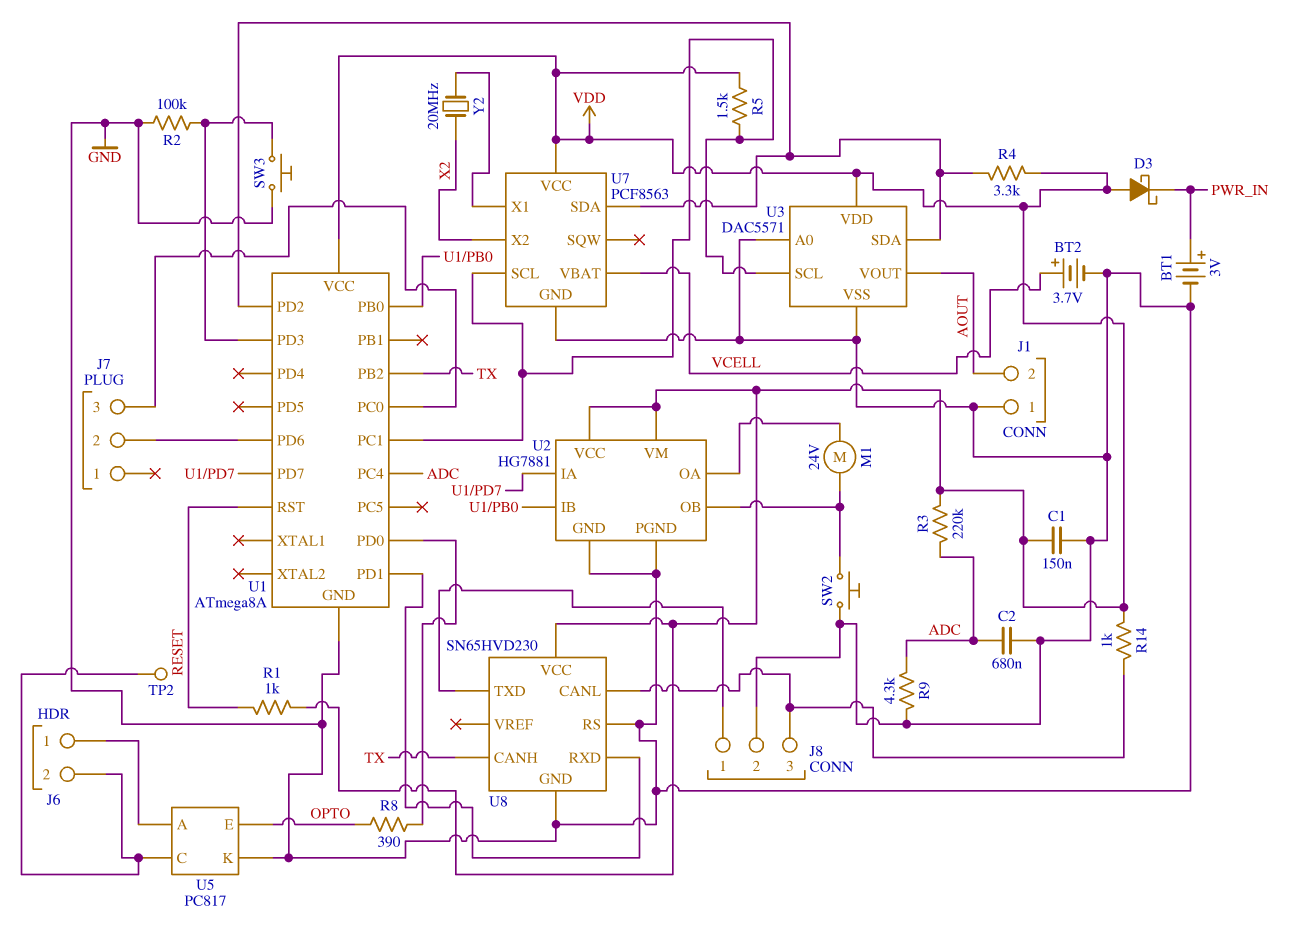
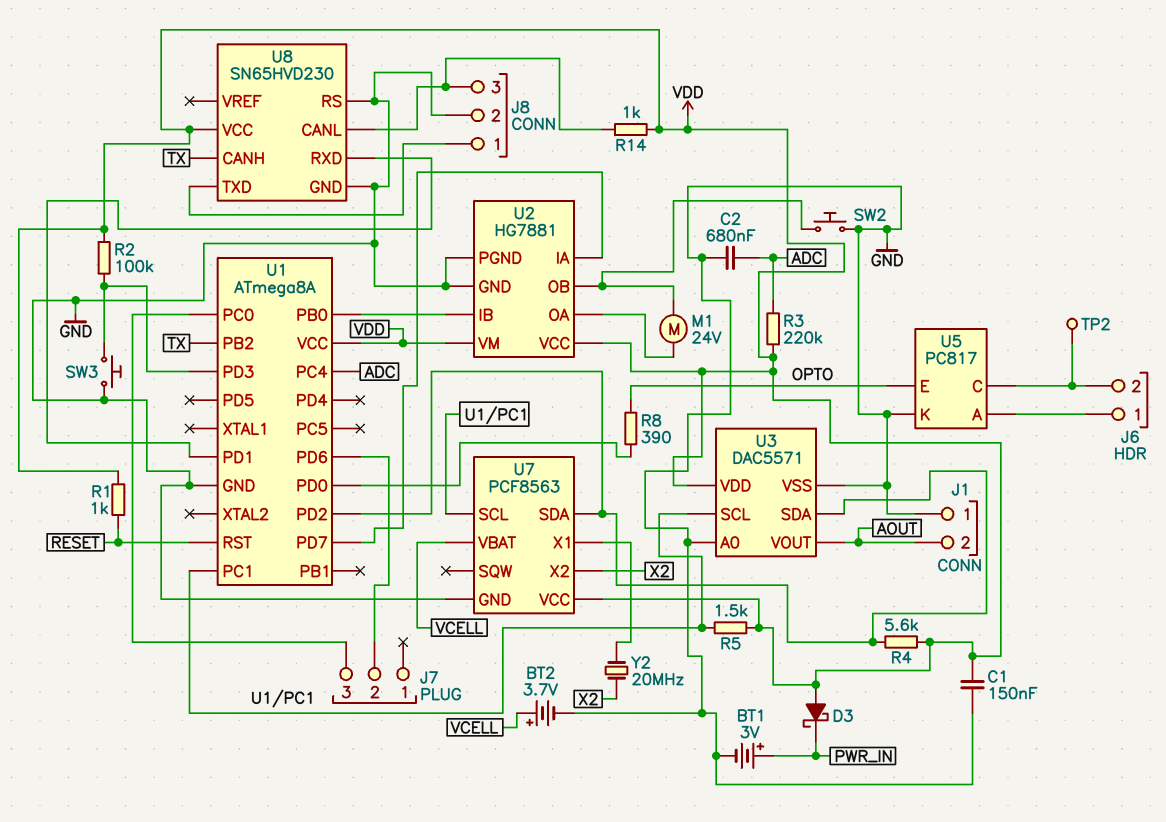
R2: 100k (GND, U1/PD3) -> 100k (U1/PD3, VDD)
R4: 3.3k (U1/PD2, VDD) -> 5.6k (U1/PD2, VDD)
R9: 4.3k (ADC, GND) -> none

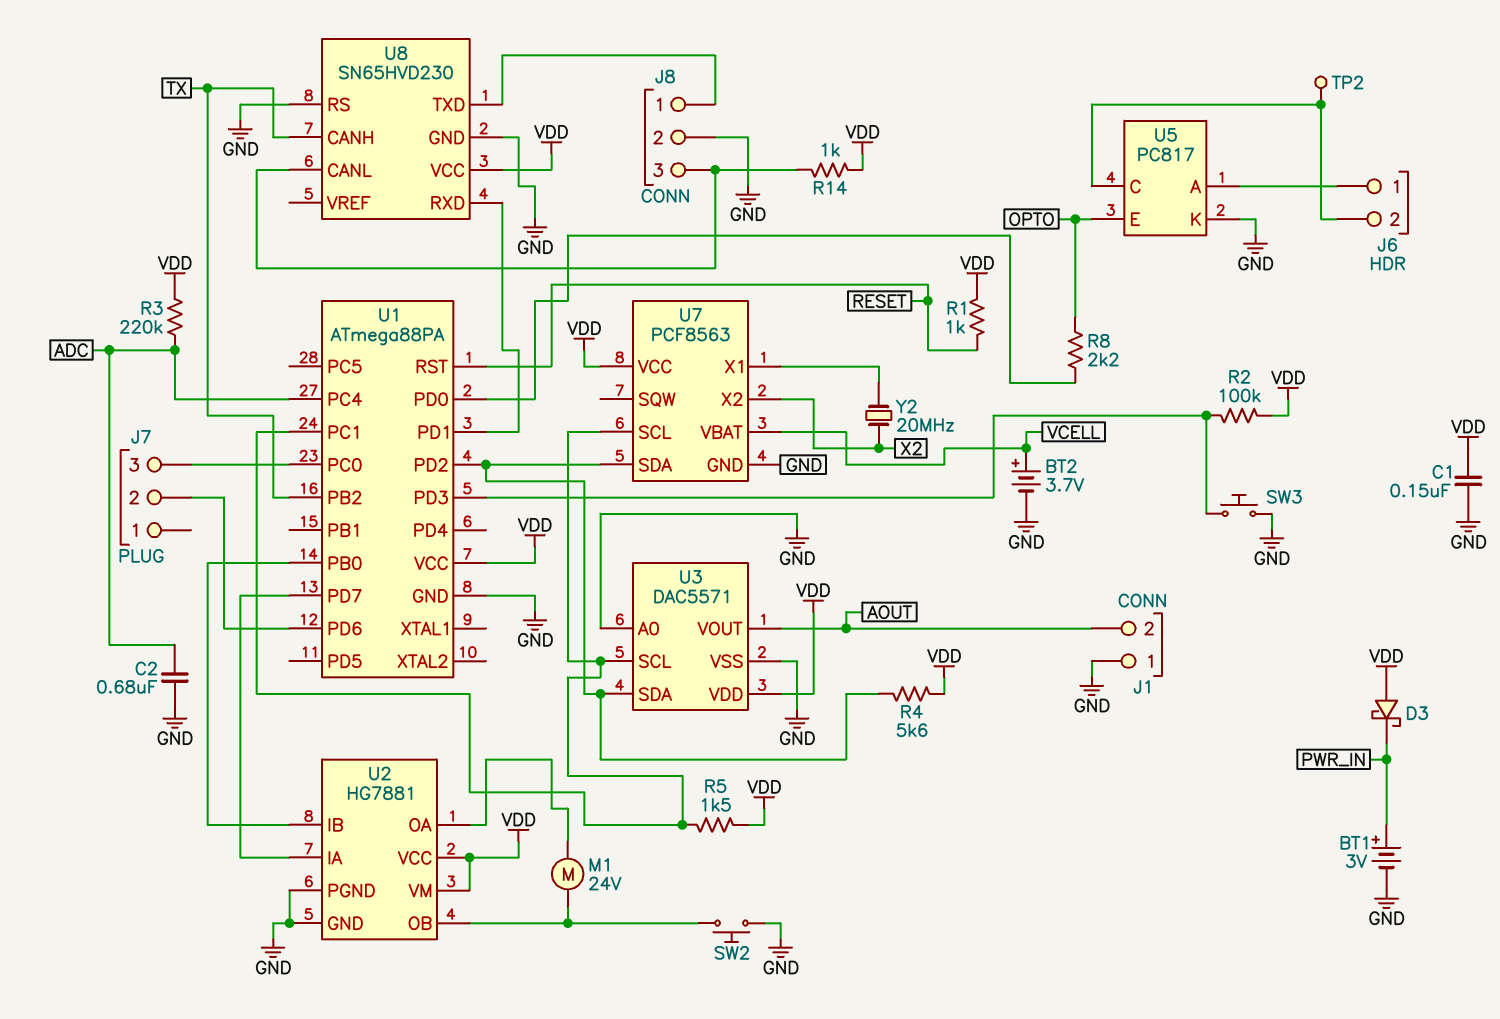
R8: 390 (OPTO, U1/PD0) -> 2.2k (OPTO, U1/PD0)
U1: ATmega8A -> ATmega88PA

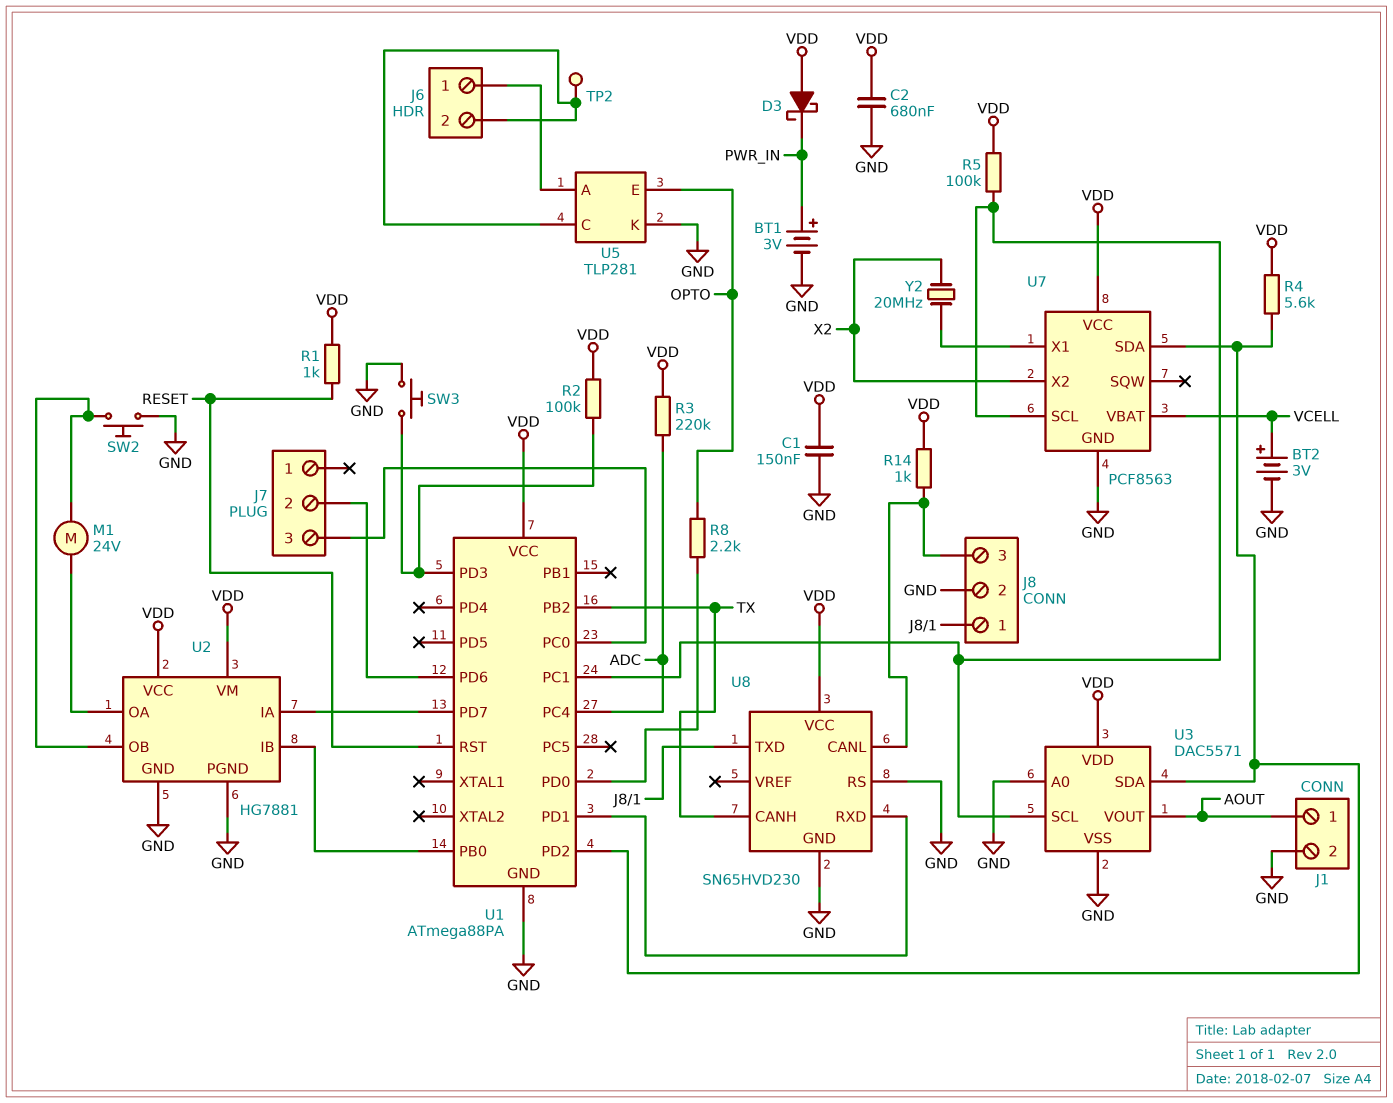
BT2: 3.7V (plus VCELL, minus GND) -> 3V (plus VCELL, minus GND)
C2: 680nF (ADC, GND) -> 680nF (GND, VDD)
J1 pin 1: GND -> AOUT
J1 pin 2: AOUT -> GND
R5: 1.5k (U1/PC1, VDD) -> 100k (U1/PC1, VDD)
U5: PC817 -> TLP281

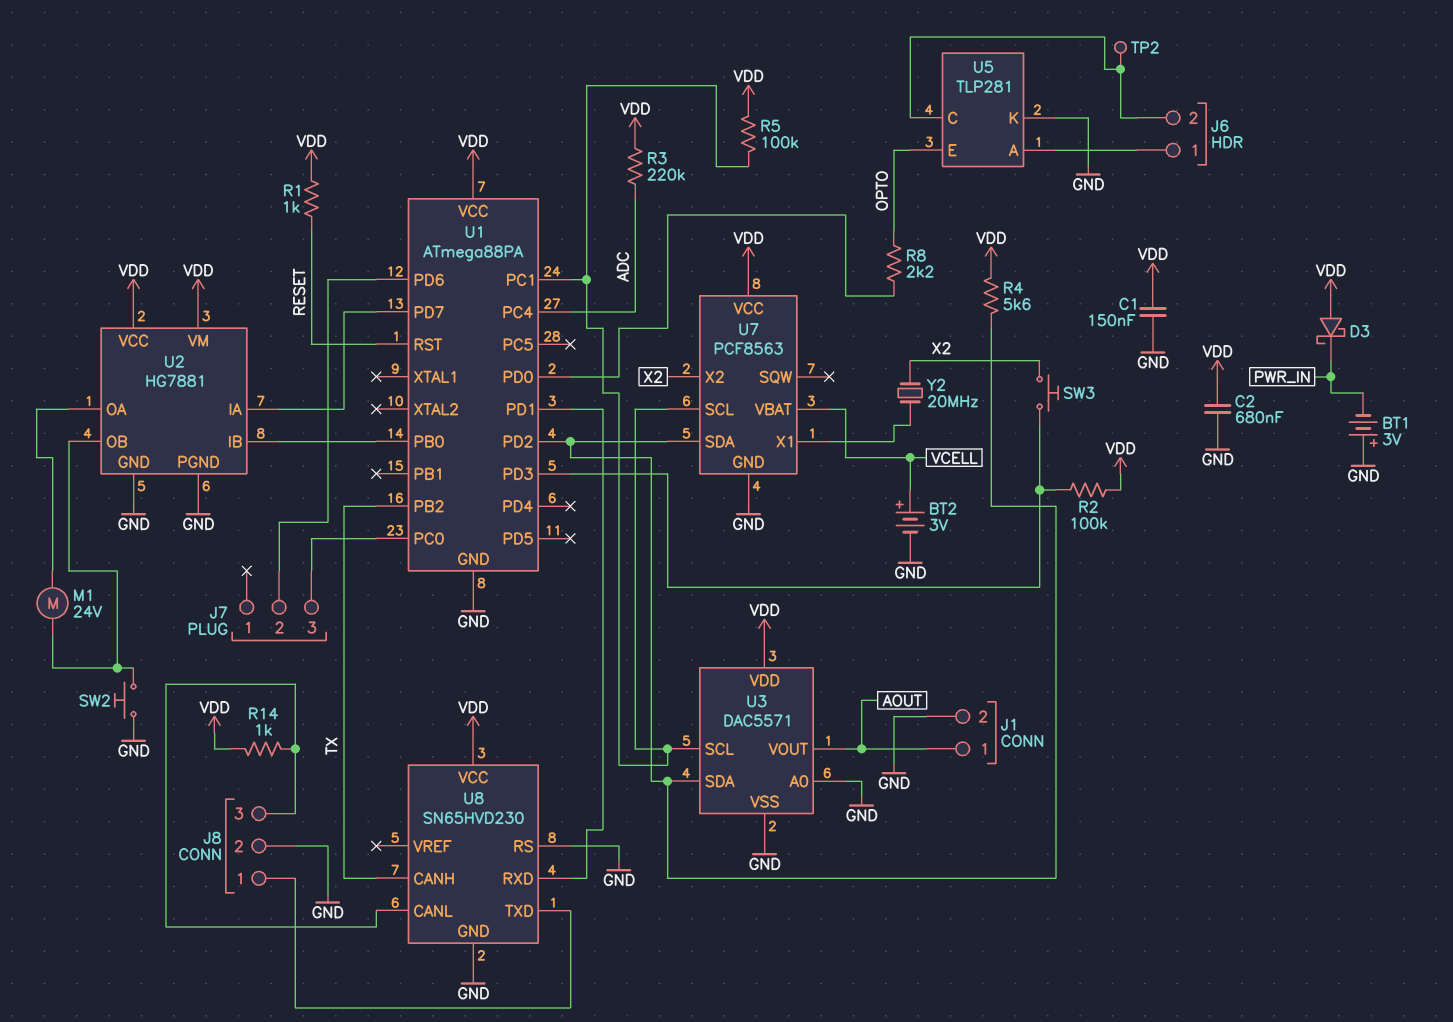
BT1: 3V (plus PWR_IN, minus GND) -> 3V (plus GND, minus PWR_IN)
SW3: button (GND, U1/PD3) -> button (U1/PD3, X2)

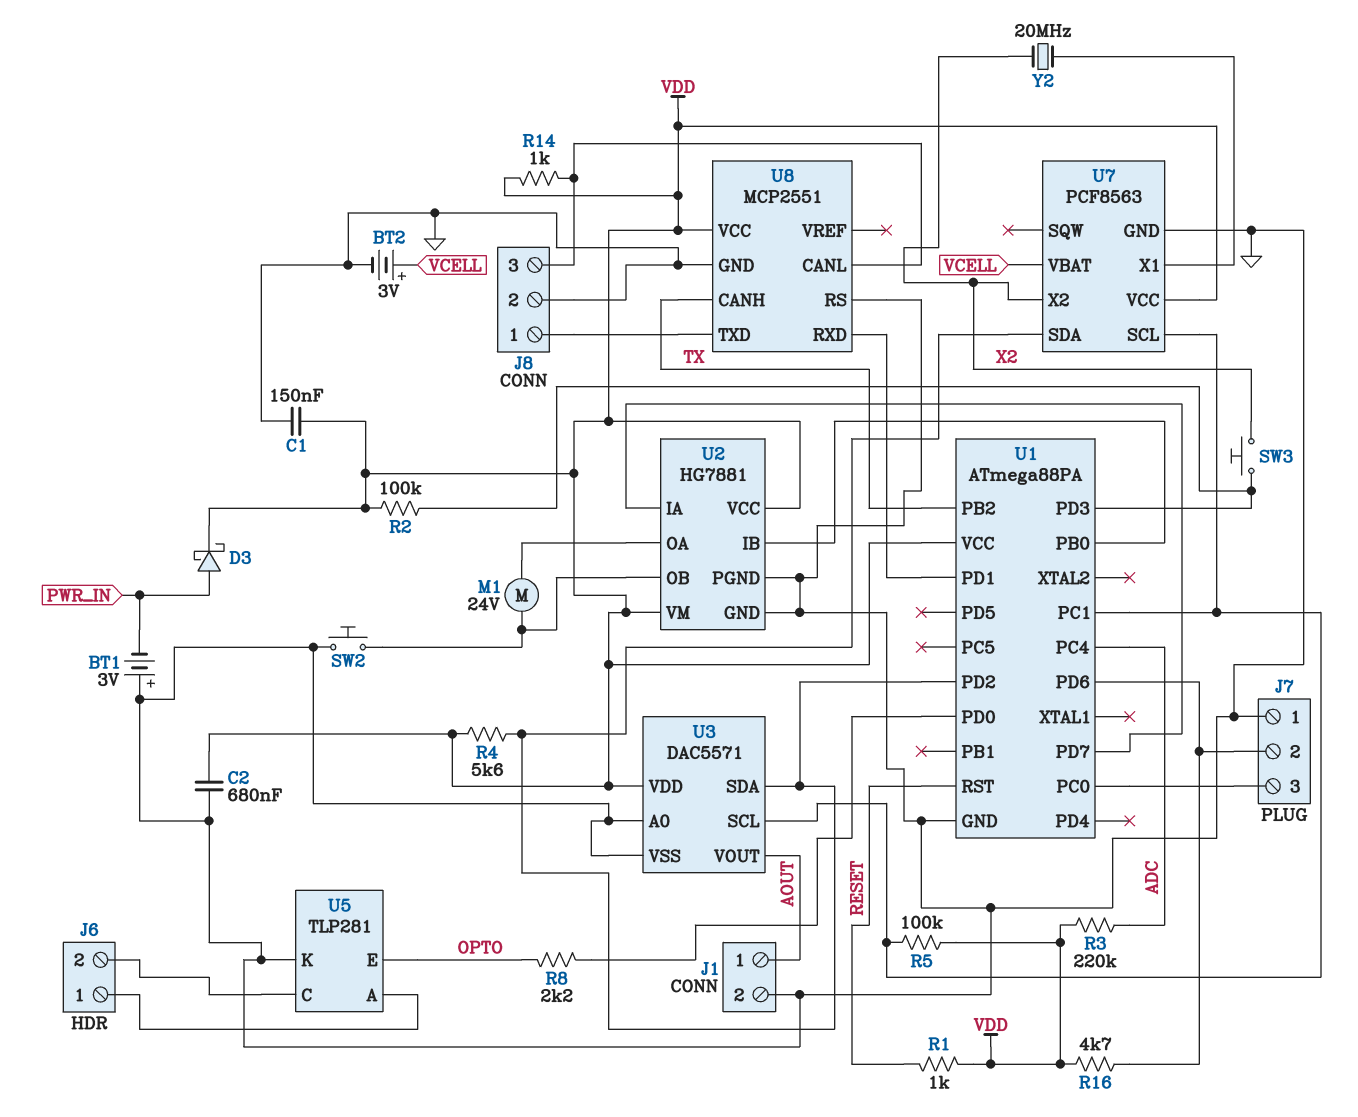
D3: schottky (A VDD, K PWR_IN) -> schottky (A PWR_IN, K VDD)
J7 pin 1: none -> GND
R16: none -> 4.7k (J7/2, VDD)
TP2: test point (J6/2) -> none
U8: SN65HVD230 -> MCP2551

